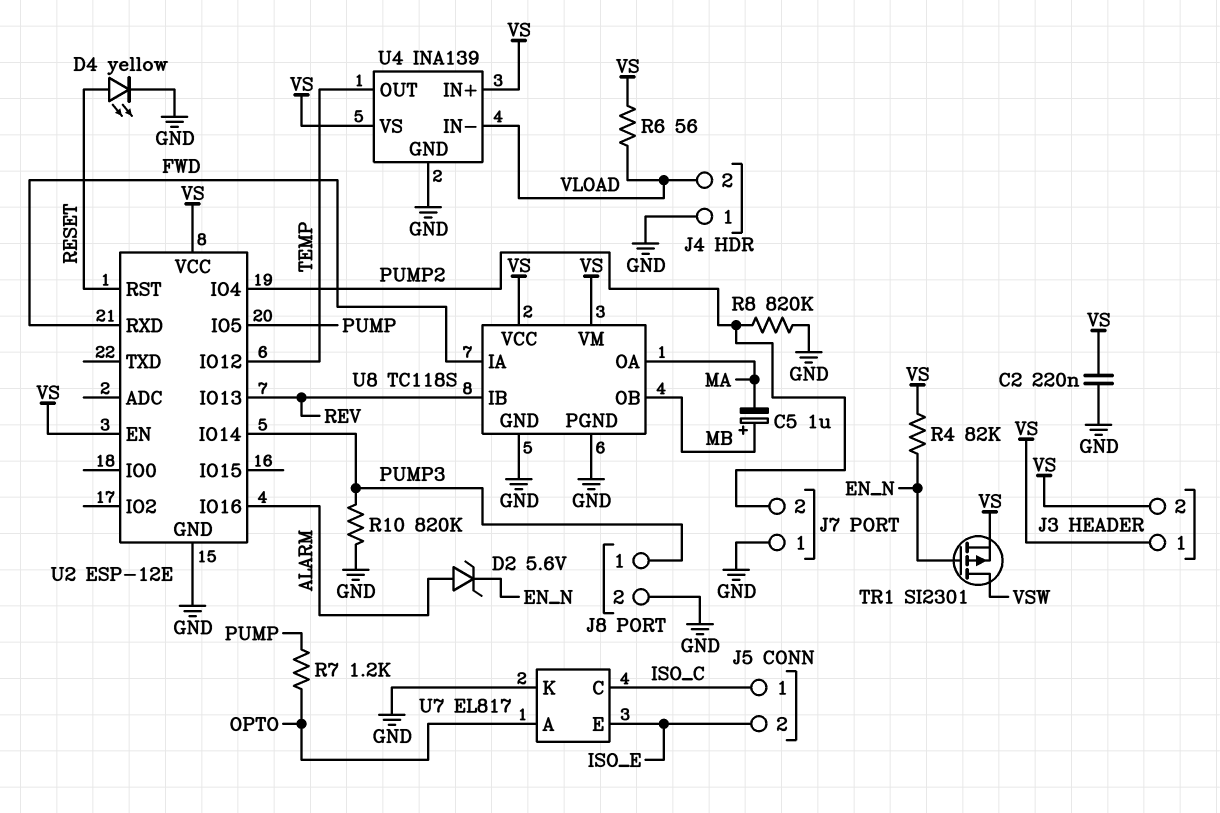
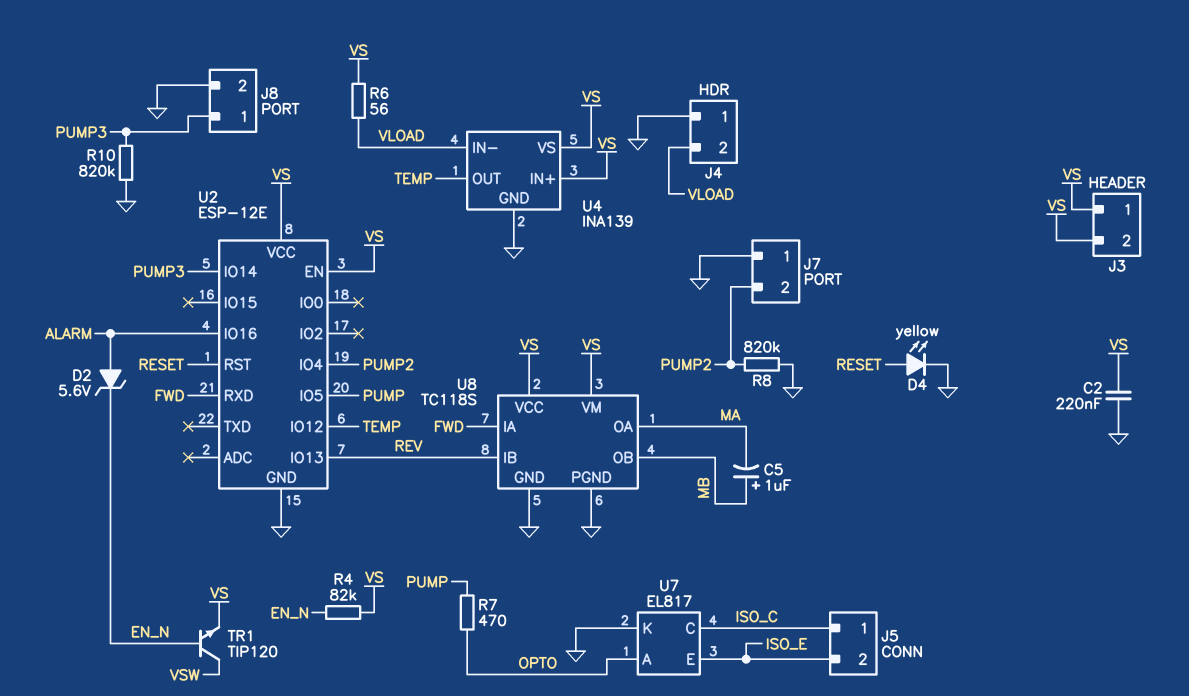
R7: 1.2k (OPTO, PUMP) -> 470 (OPTO, PUMP)
TR1: PMOS SI2301 (G EN_N, D VSW, S VS) -> NPN TIP120 (B EN_N, C VSW, E VS)

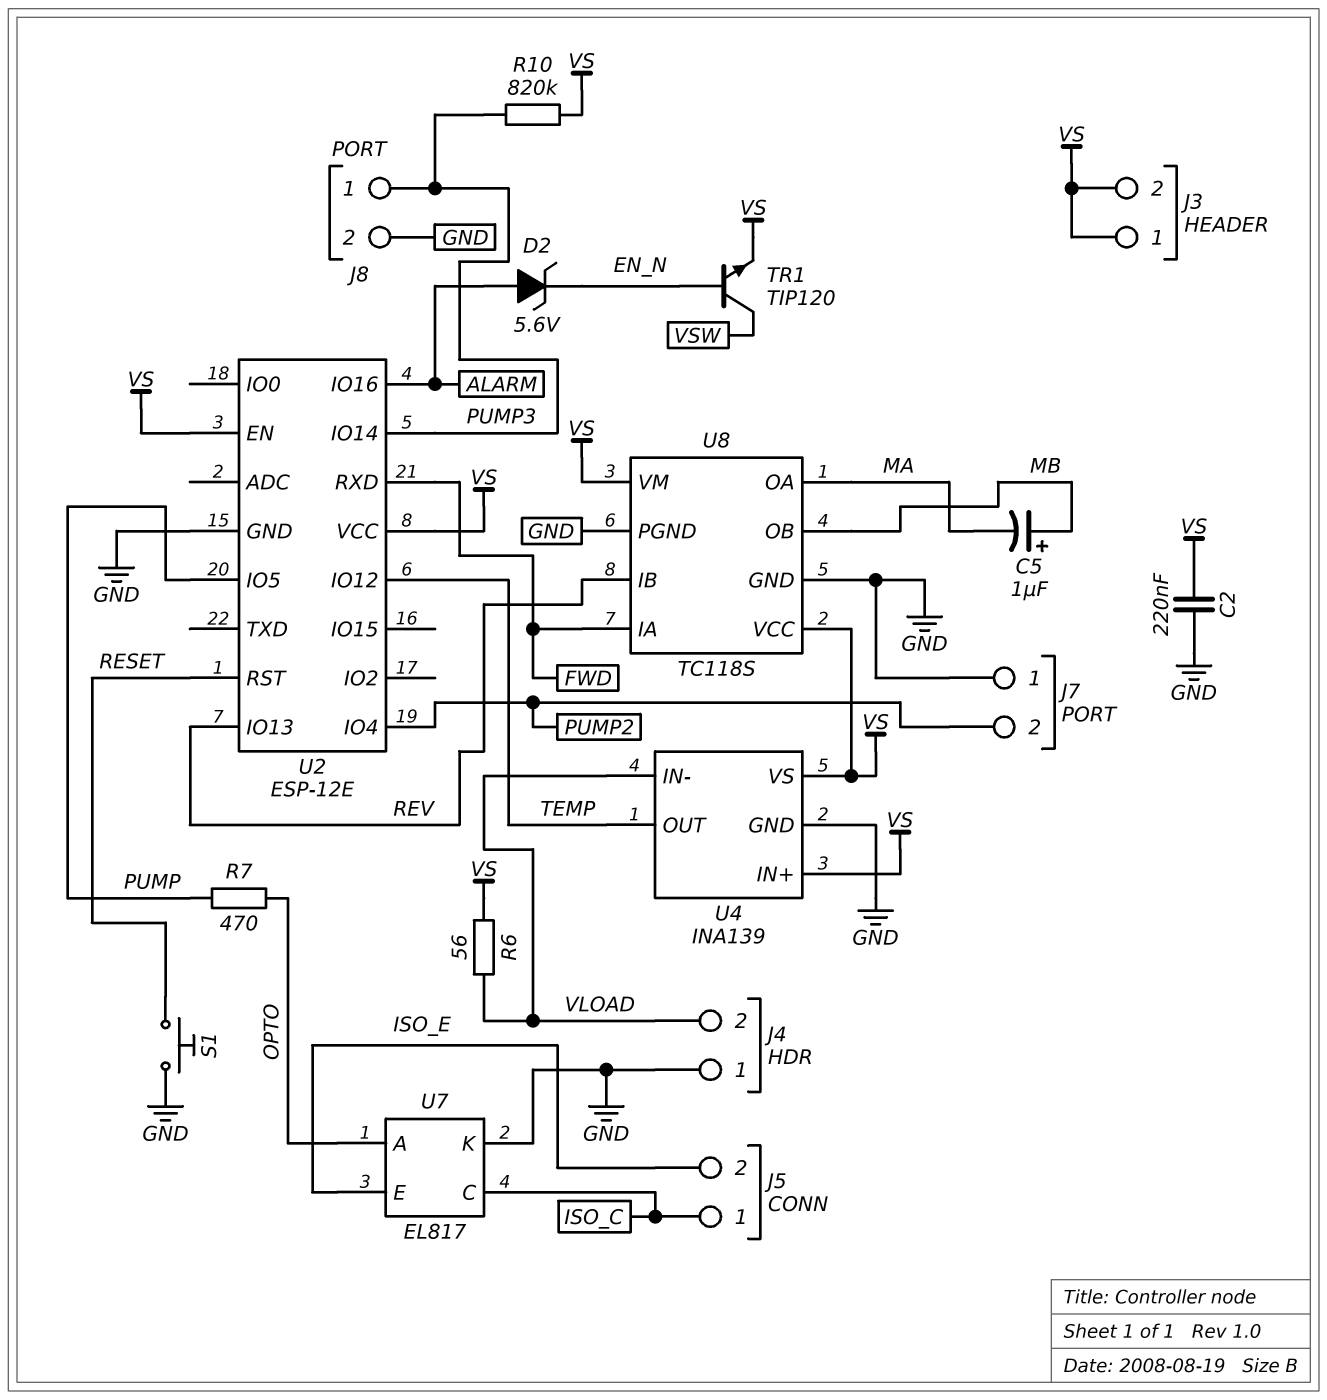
D4: LED yellow (A RESET, K GND) -> none
R4: 82k (EN_N, VS) -> none
R8: 820k (GND, PUMP2) -> none
R10: 820k (GND, PUMP3) -> 820k (PUMP3, VS)
S1: none -> button (GND, RESET)

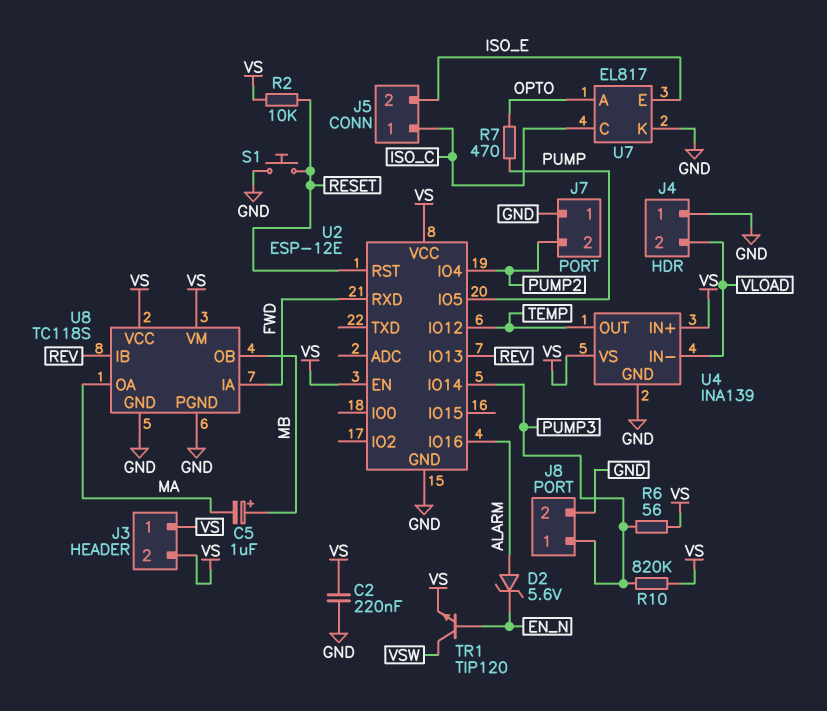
R2: none -> 10k (RESET, VS)
R6: 56 (VLOAD, VS) -> 56 (PUMP3, VS)

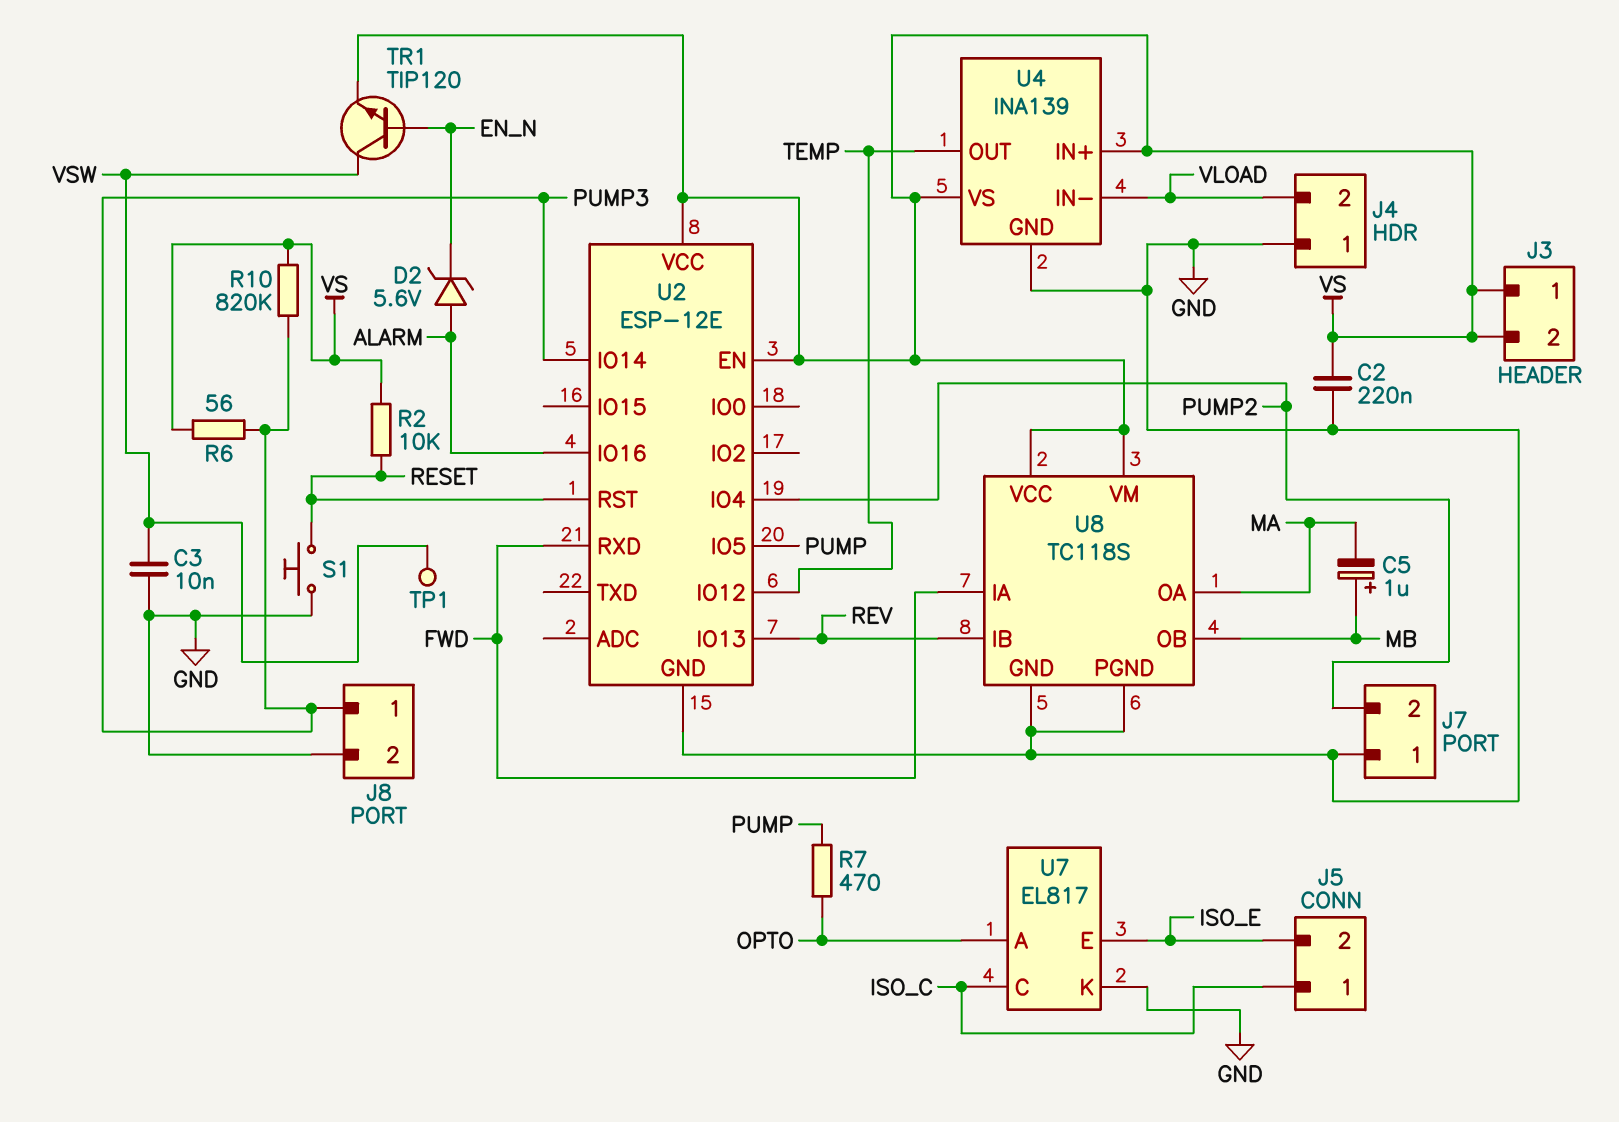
C3: none -> 10nF (GND, VSW)
TP1: none -> test point (VSW)

